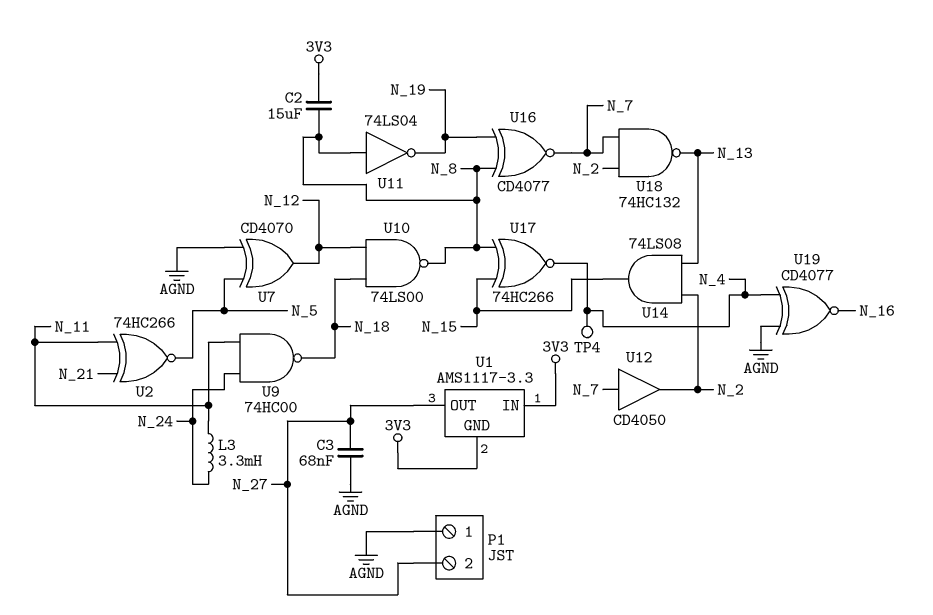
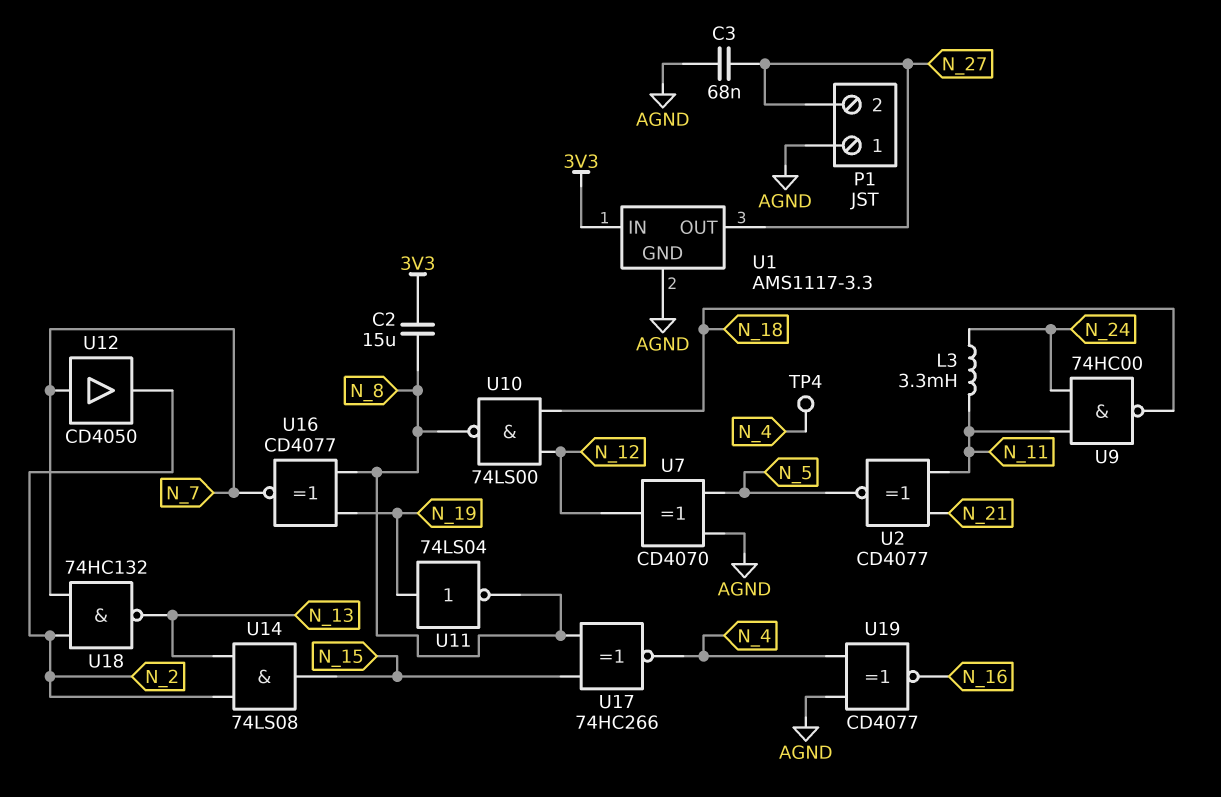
U1 pin GND: 3V3 -> AGND
U2: XNOR 74HC266 (in N_11, in N_21, out N_5) -> XNOR CD4077 (in N_11, in N_21, out N_5)
U11: NOT 74LS04 (in N_8, out N_19) -> NOT 74LS04 (in N_19, out N_8)

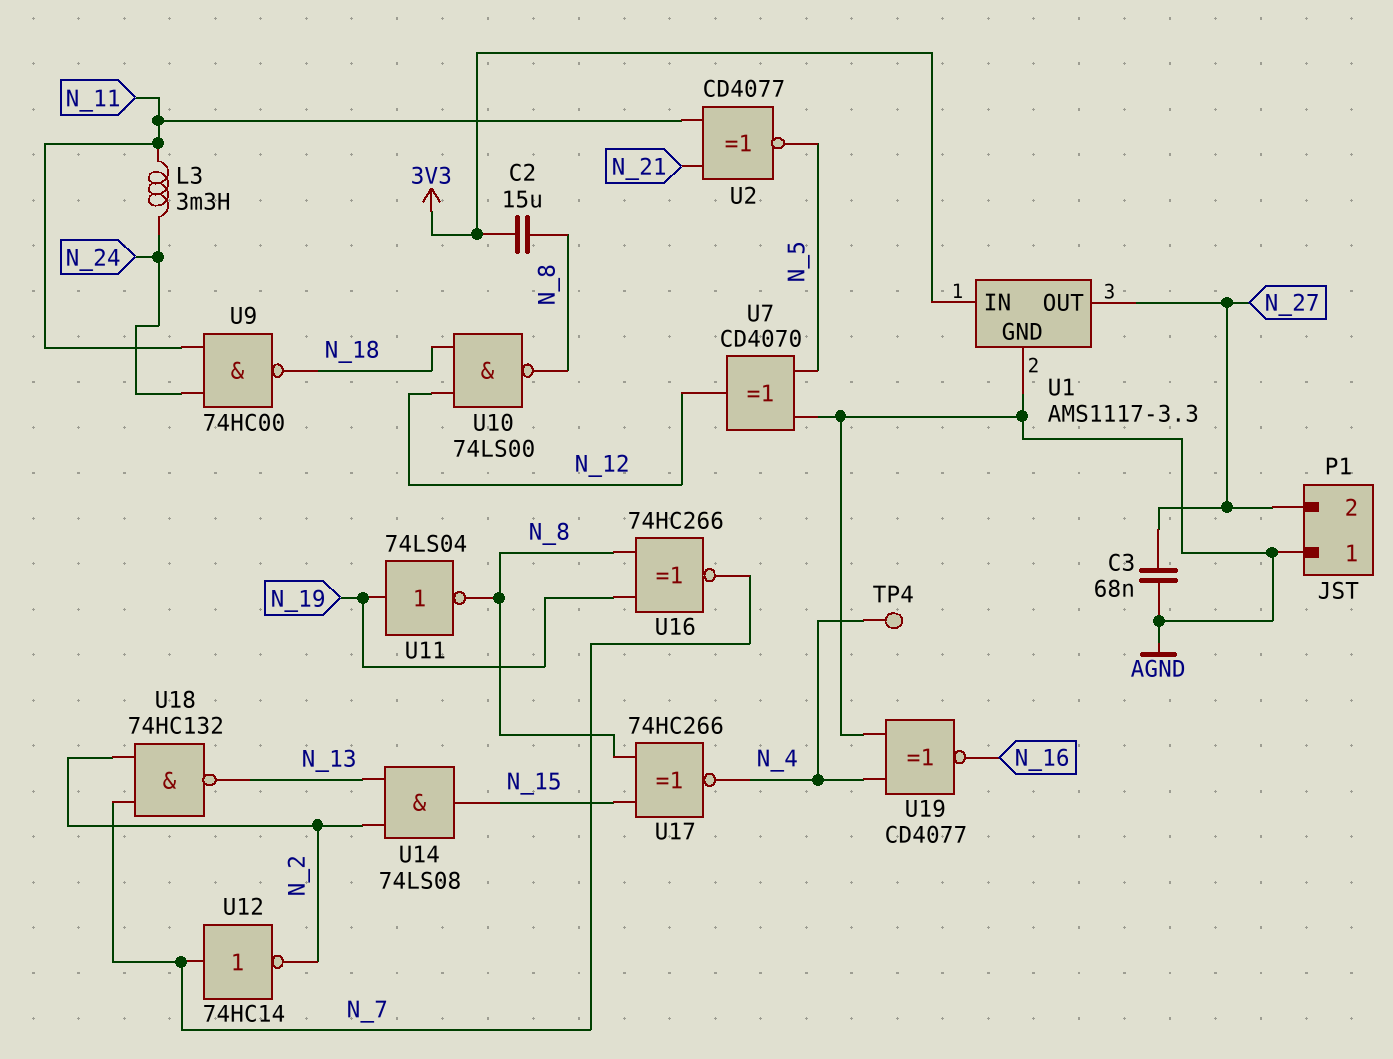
U12: buffer CD4050 (in N_7, out N_2) -> NOT 74HC14 (in N_7, out N_2)
U16: XNOR CD4077 (in N_8, in N_19, out N_7) -> XNOR 74HC266 (in N_8, in N_19, out N_7)

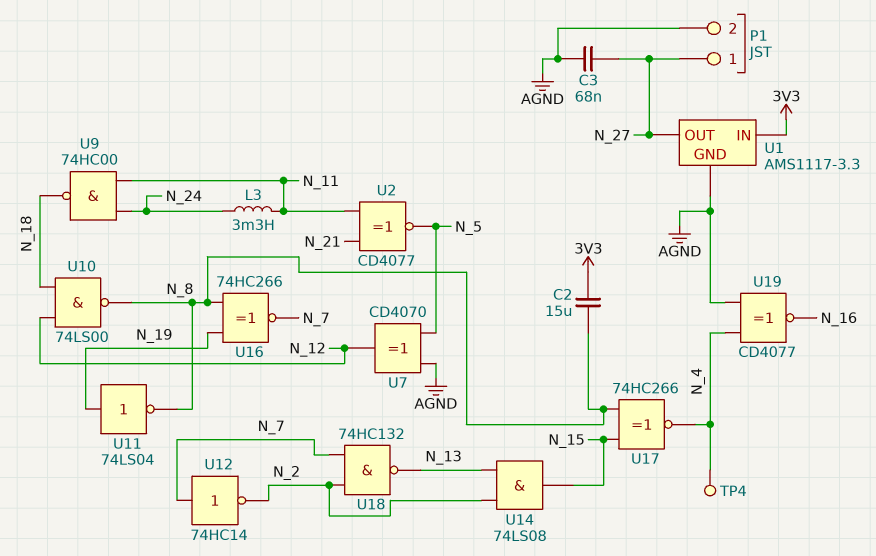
P1 pin 1: AGND -> N_27
P1 pin 2: N_27 -> AGND

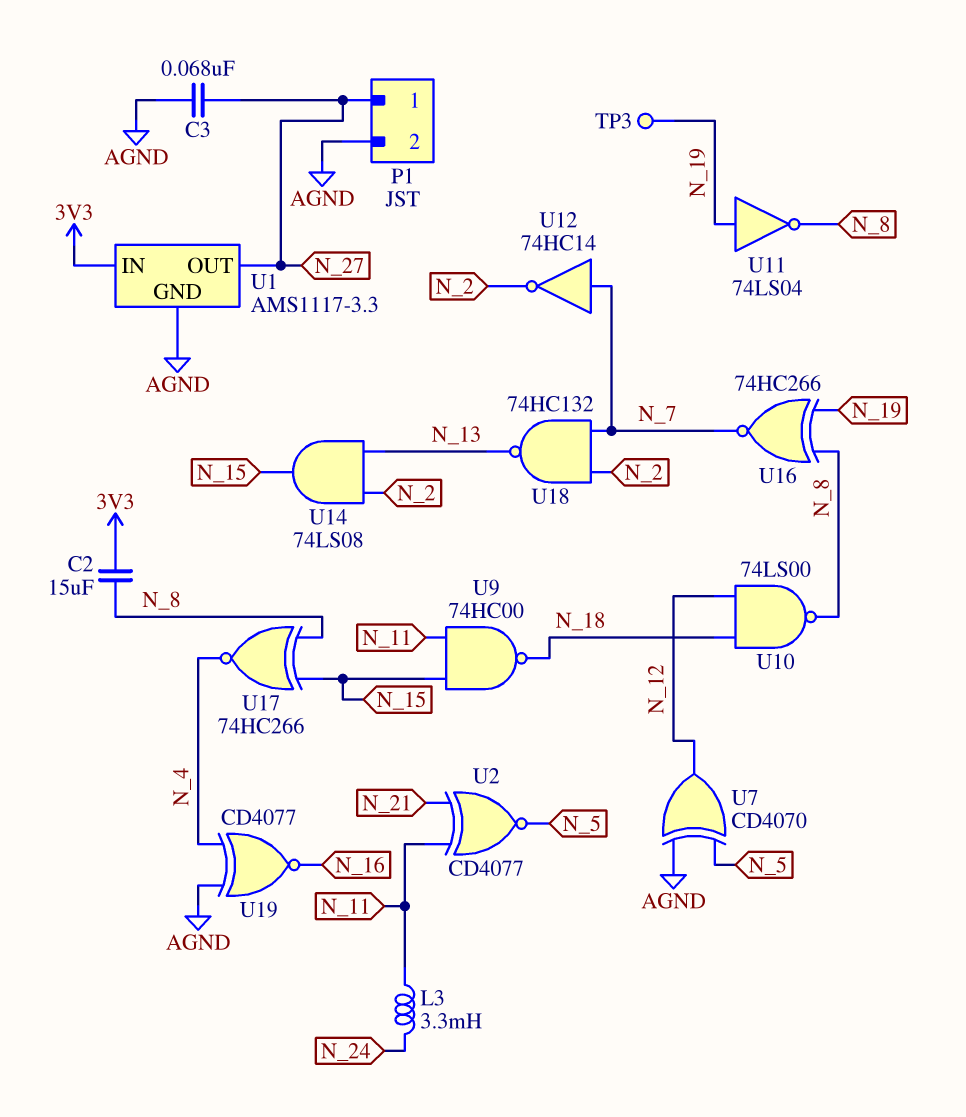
TP3: none -> test point (N_19)
TP4: test point (N_4) -> none
U9: NAND 74HC00 (in N_11, in N_24, out N_18) -> NAND 74HC00 (in N_11, in N_15, out N_18)

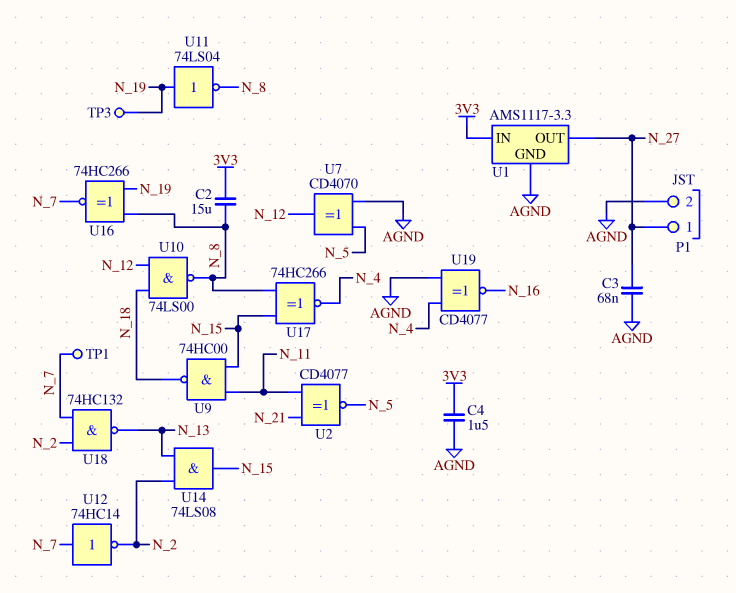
C4: none -> 1.5uF (3V3, AGND)
L3: 3.3mH (N_11, N_24) -> none
TP1: none -> test point (N_7)

